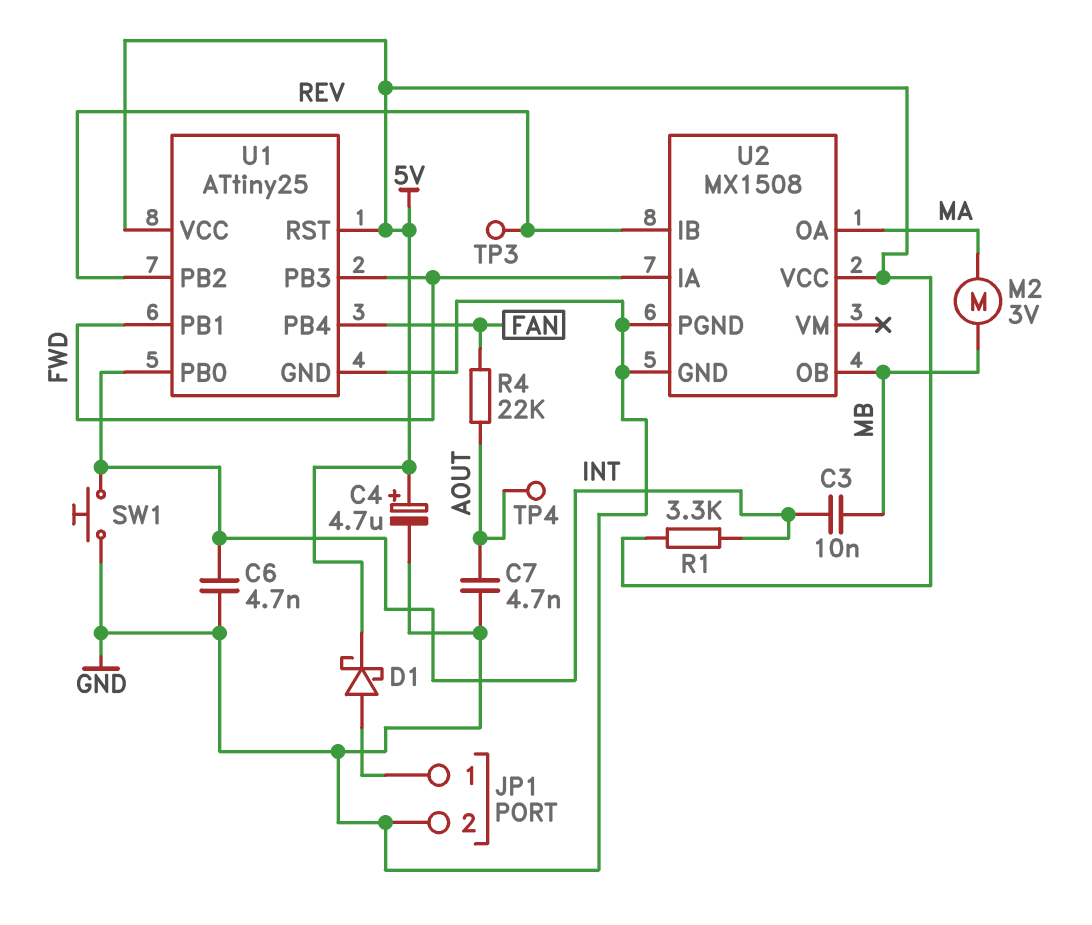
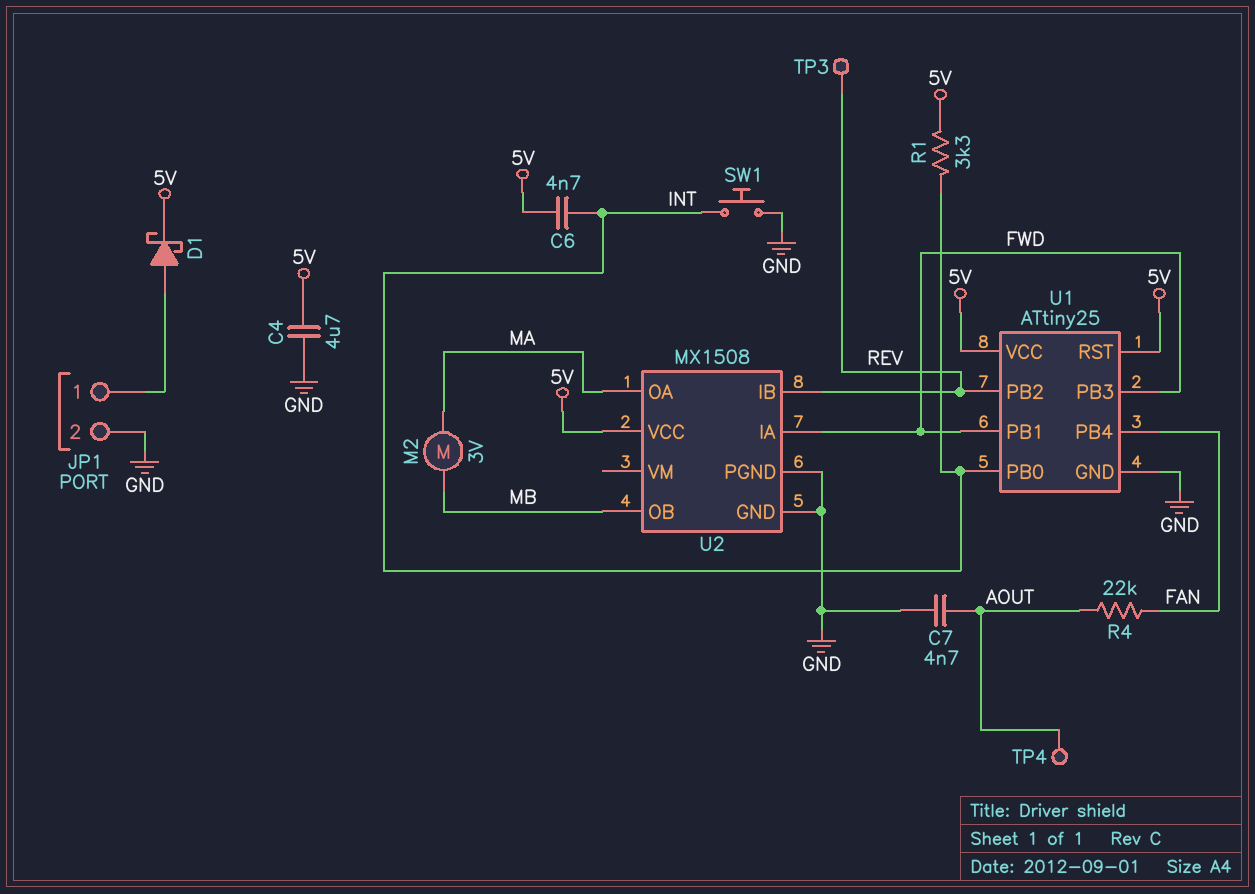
C3: 10nF (INT, MB) -> none
C4: 4.7uF (plus 5V, minus GND) -> 4.7uF (5V, GND)
C6: 4.7nF (GND, INT) -> 4.7nF (5V, INT)

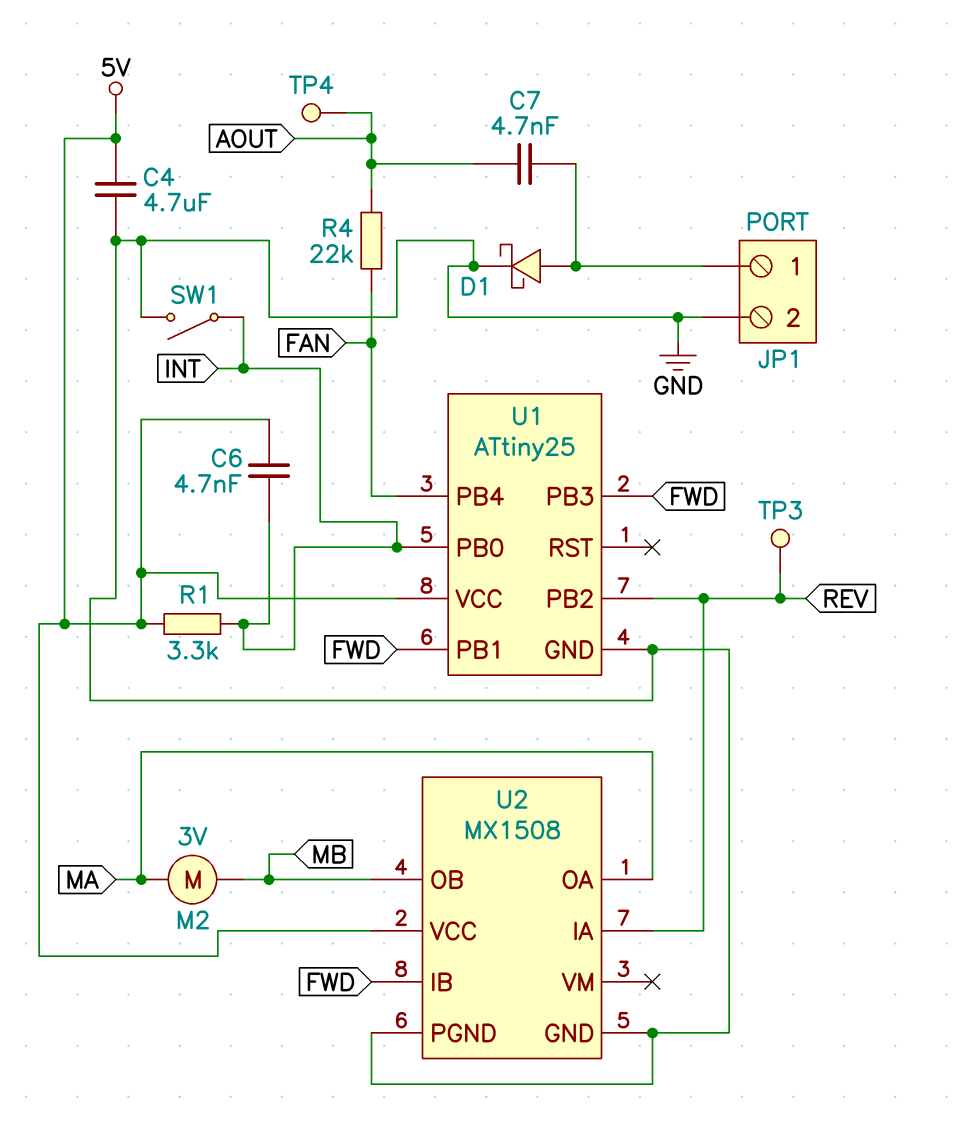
C7: 4.7nF (AOUT, GND) -> 4.7nF (AOUT, JP1/1)
D1: schottky (A JP1/1, K 5V) -> schottky (A JP1/1, K GND)
SW1: button (GND, INT) -> switch (GND, INT)
U1 pin RST: 5V -> none
U2 pin IA: FWD -> REV
U2 pin IB: REV -> FWD

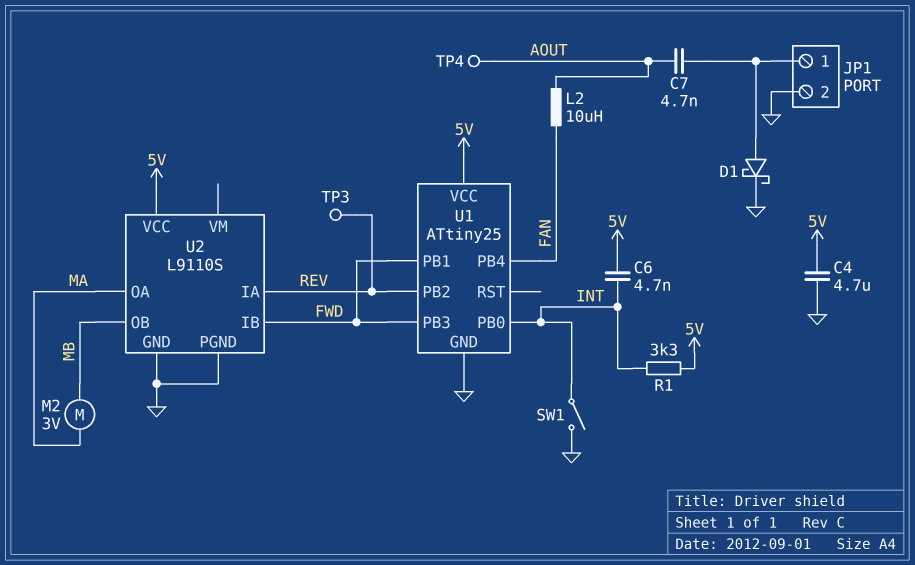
L2: none -> 10uH (AOUT, FAN)
R4: 22k (AOUT, FAN) -> none
U2: MX1508 -> L9110S

